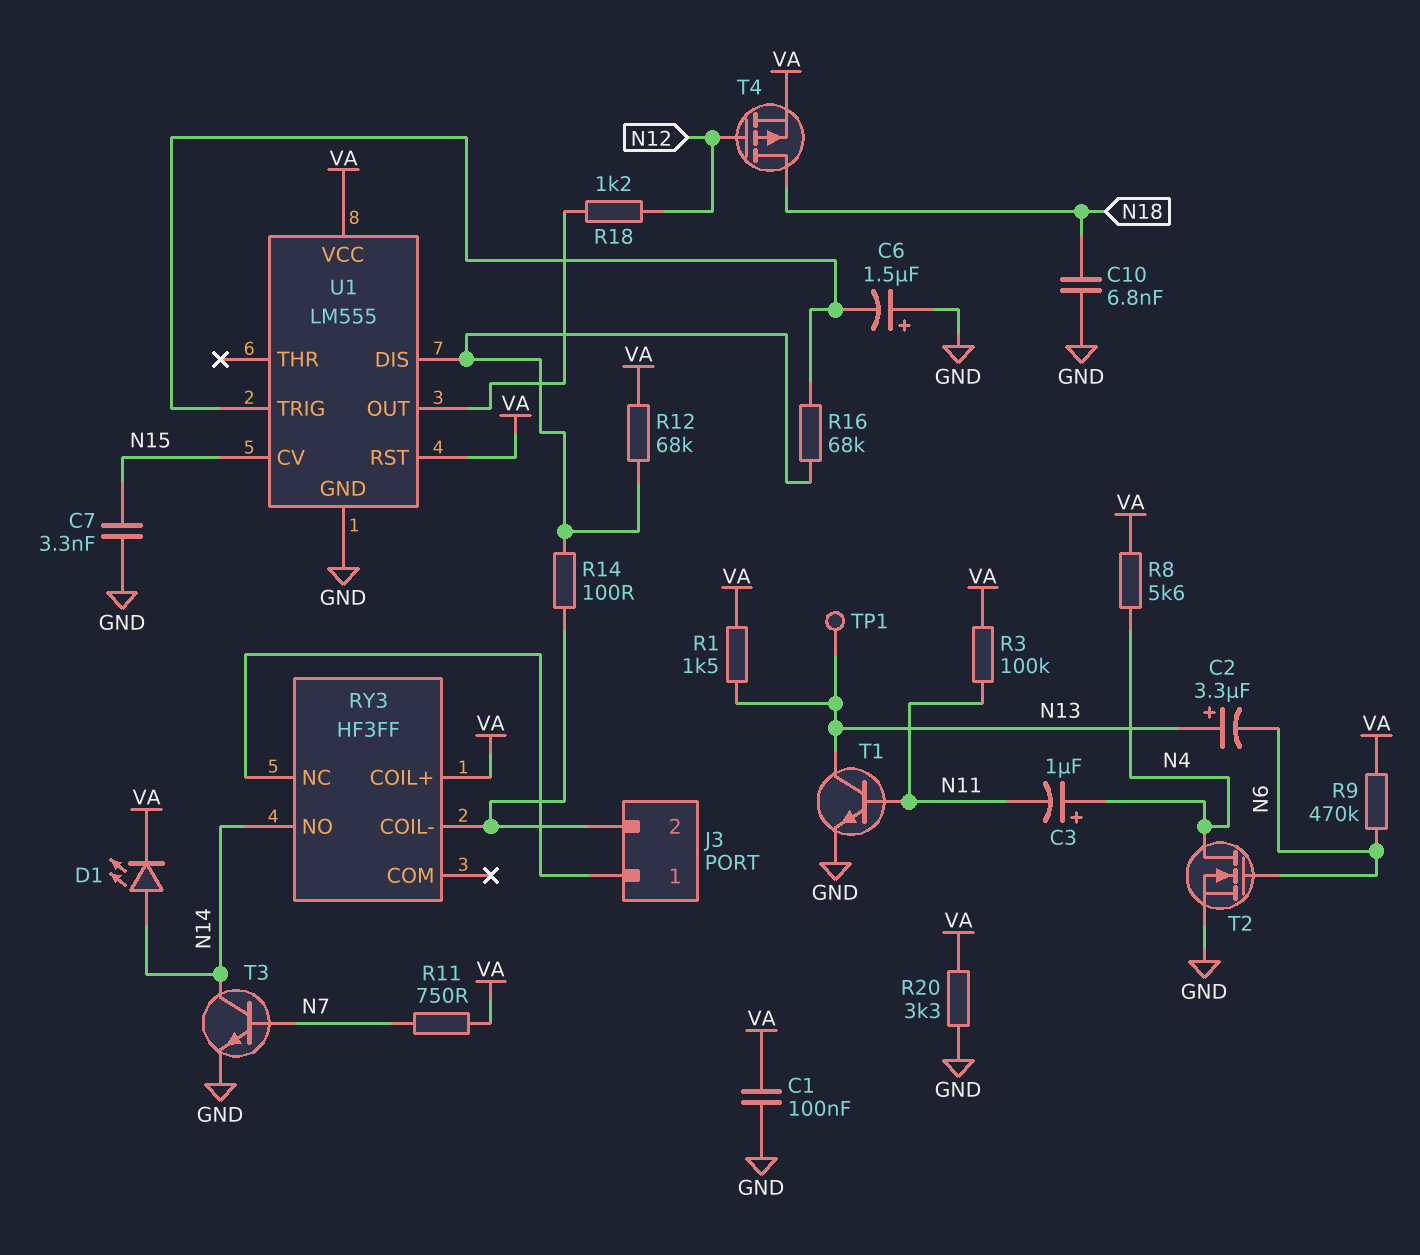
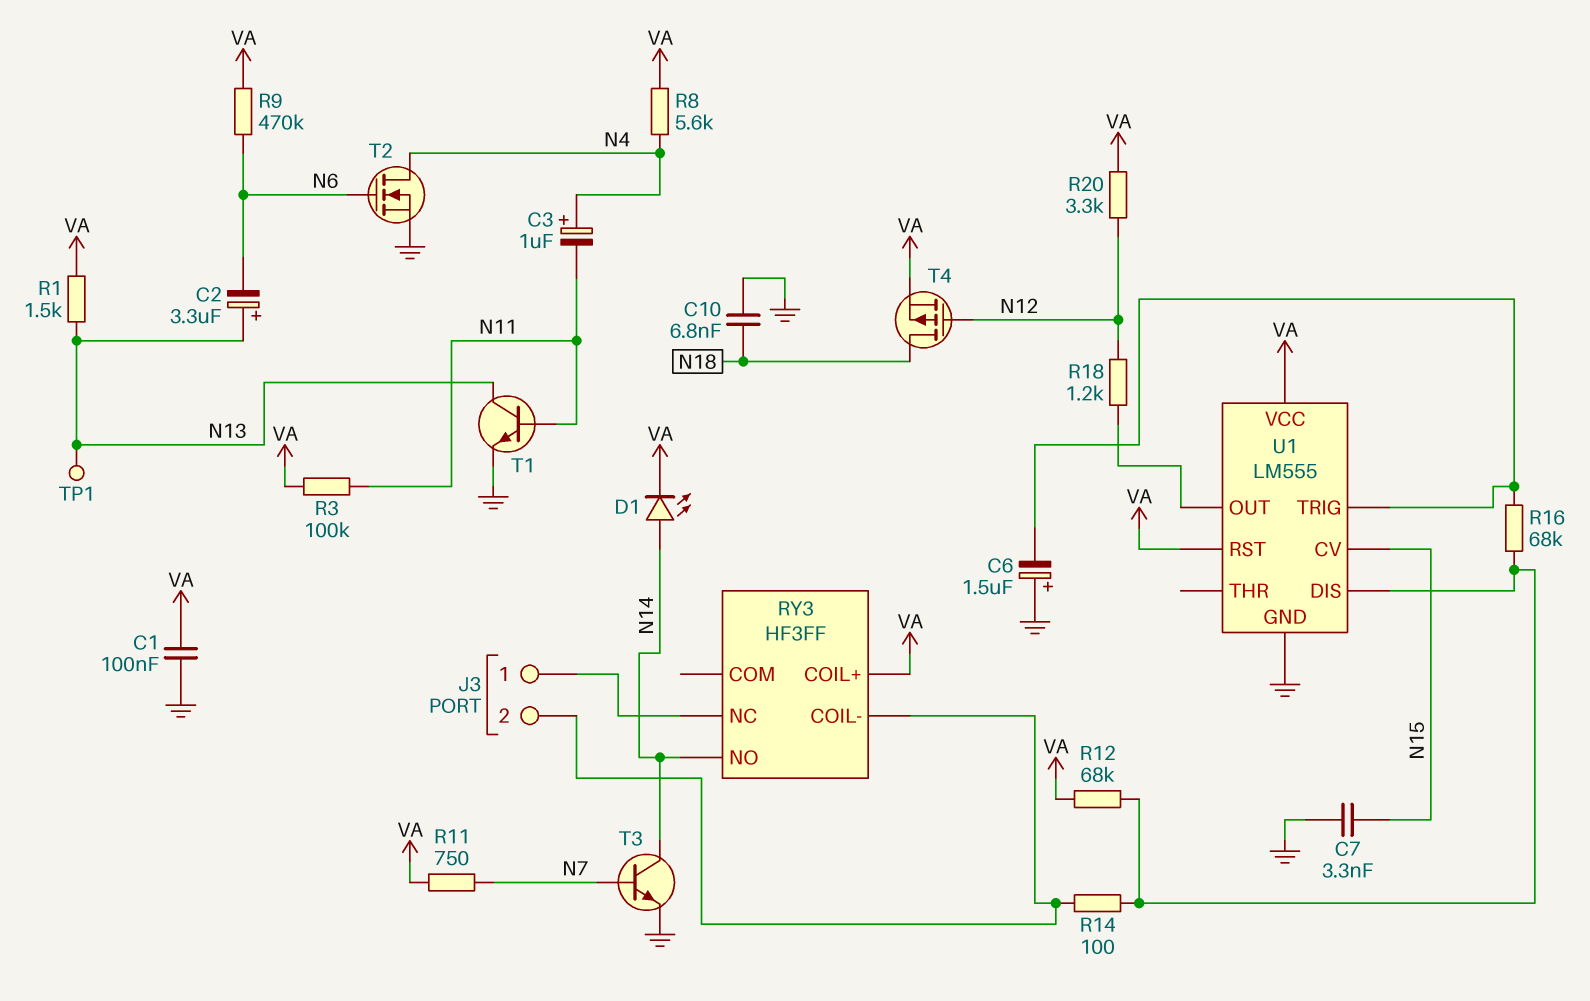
R20: 3.3k (GND, VA) -> 3.3k (N12, VA)

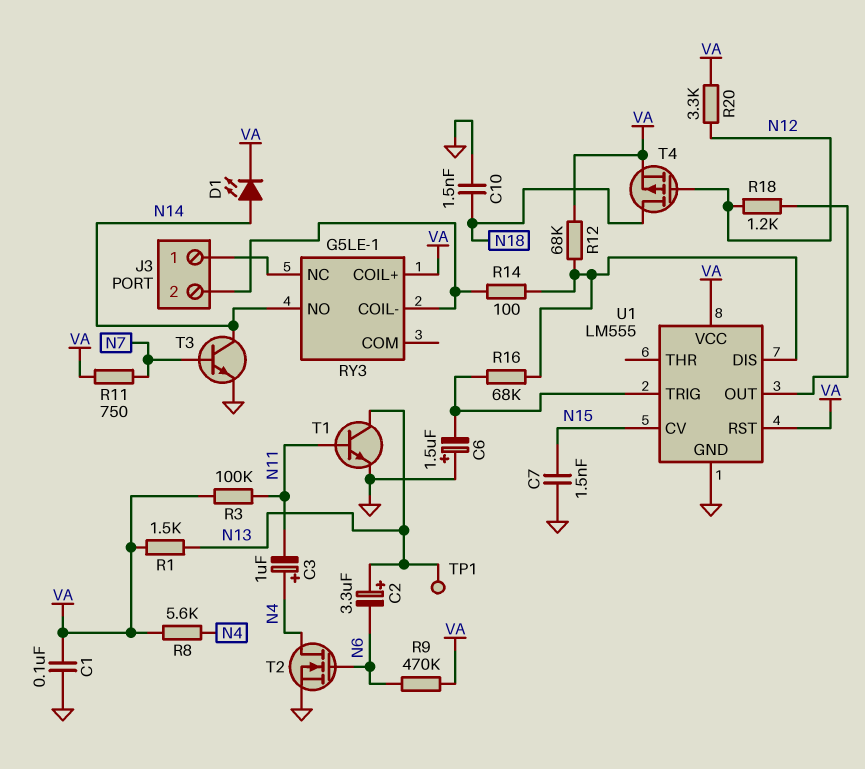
C7: 3.3nF (GND, N15) -> 1.5nF (GND, N15)
C10: 6.8nF (GND, N18) -> 1.5nF (GND, N18)
RY3: HF3FF -> G5LE-1

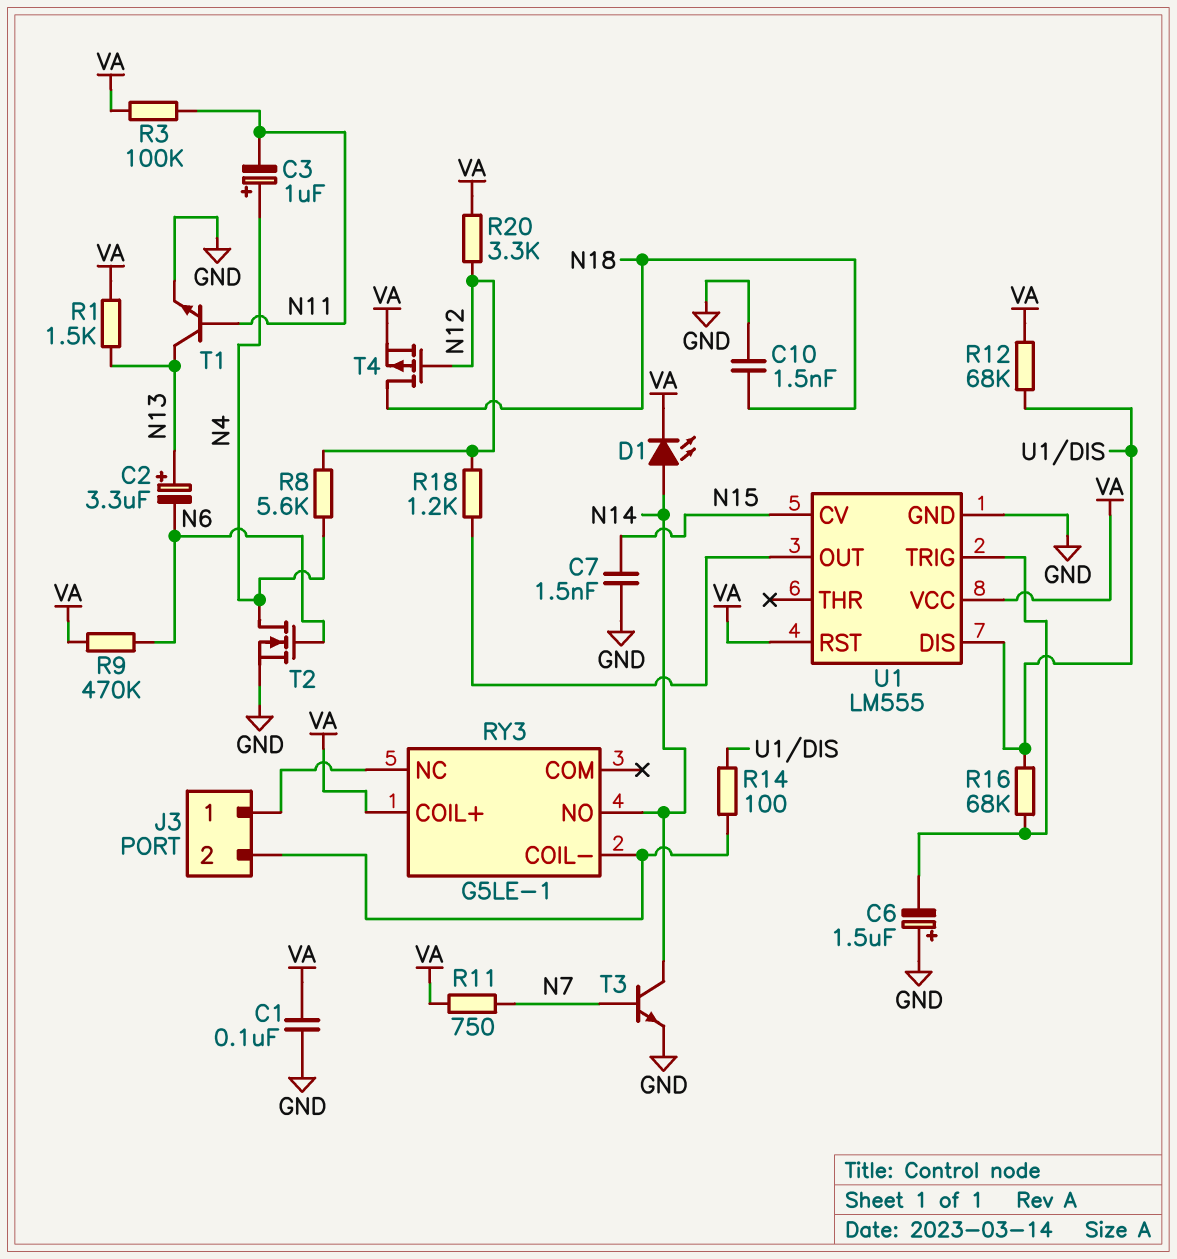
R8: 5.6k (N4, VA) -> 5.6k (N4, N12)
TP1: test point (N13) -> none

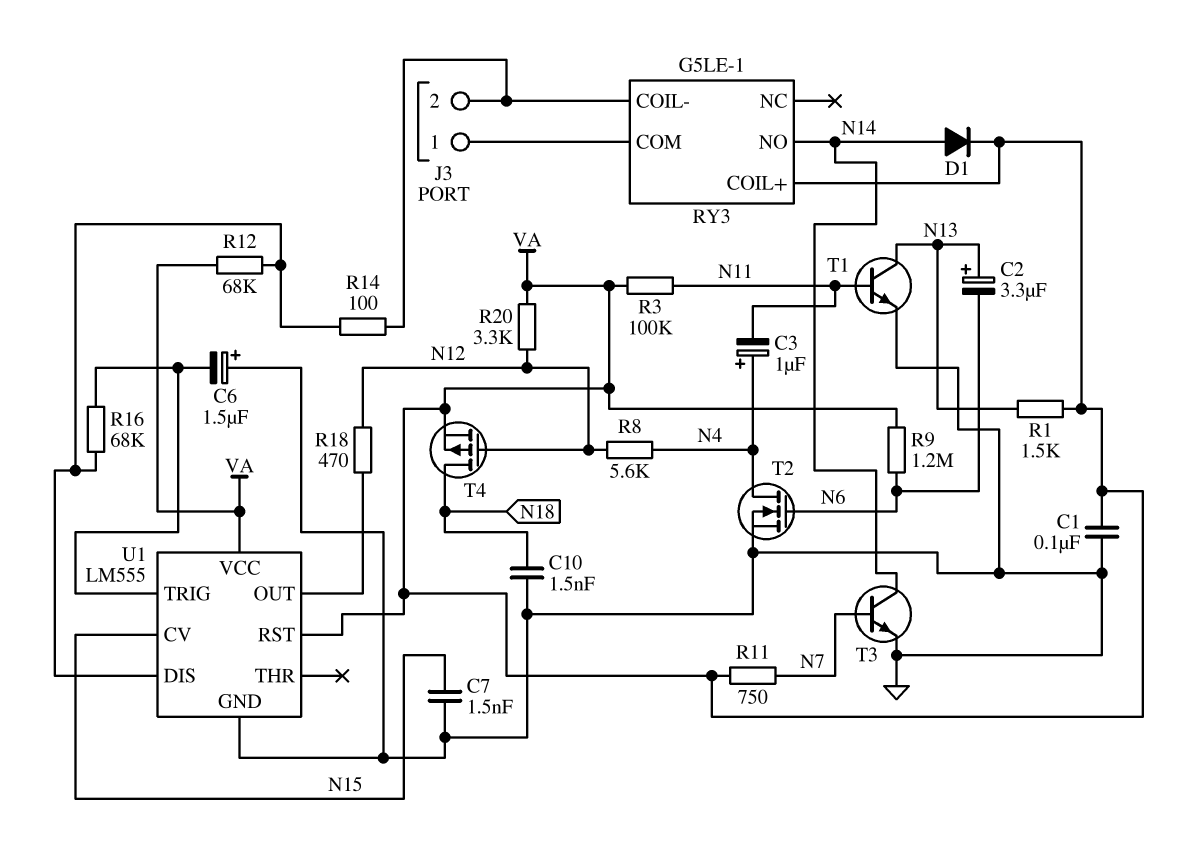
D1: LED (A N14, K VA) -> diode (A N14, K VA)
R9: 470k (N6, VA) -> 1.2M (N6, VA)
R18: 1.2k (N12, U1/OUT) -> 470 (N12, U1/OUT)
RY3 pin COM: none -> J3/1
RY3 pin NC: J3/1 -> none

